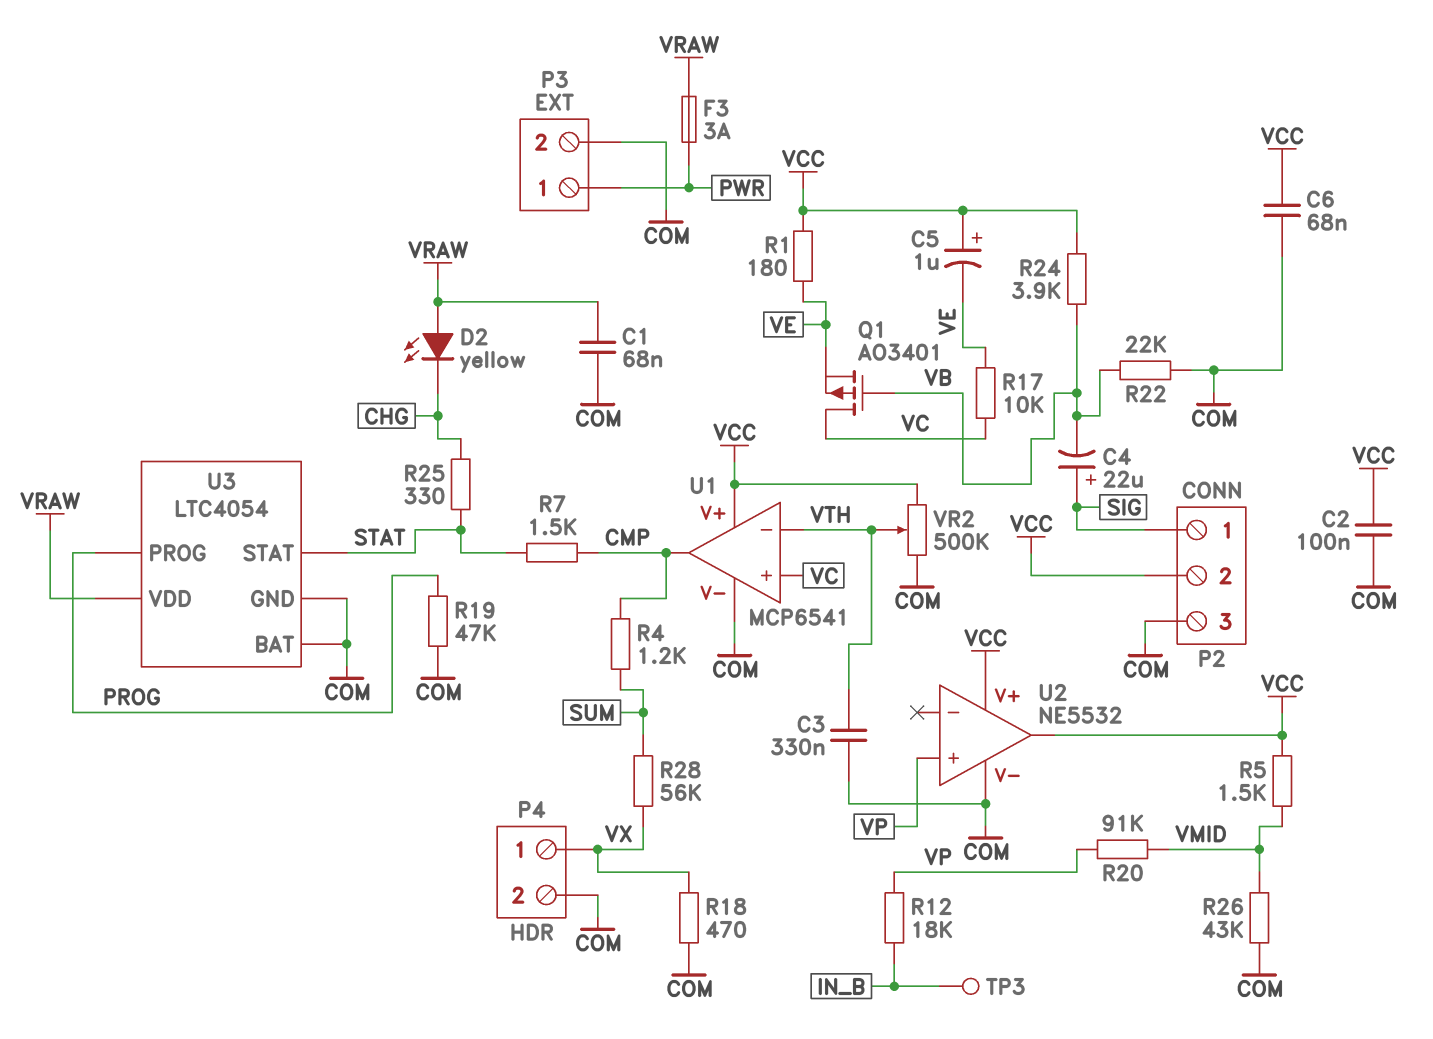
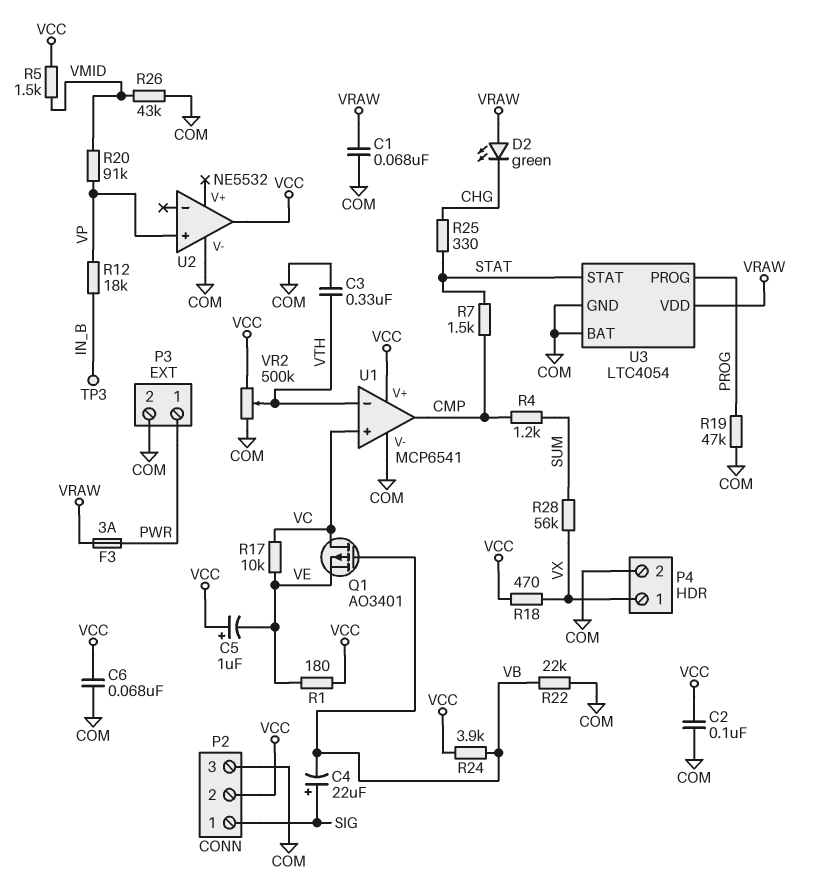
D2: LED yellow (A VRAW, K CHG) -> LED green (A VRAW, K CHG)
R18: 470 (COM, VX) -> 470 (VCC, VX)
U2 pin V+: VCC -> none

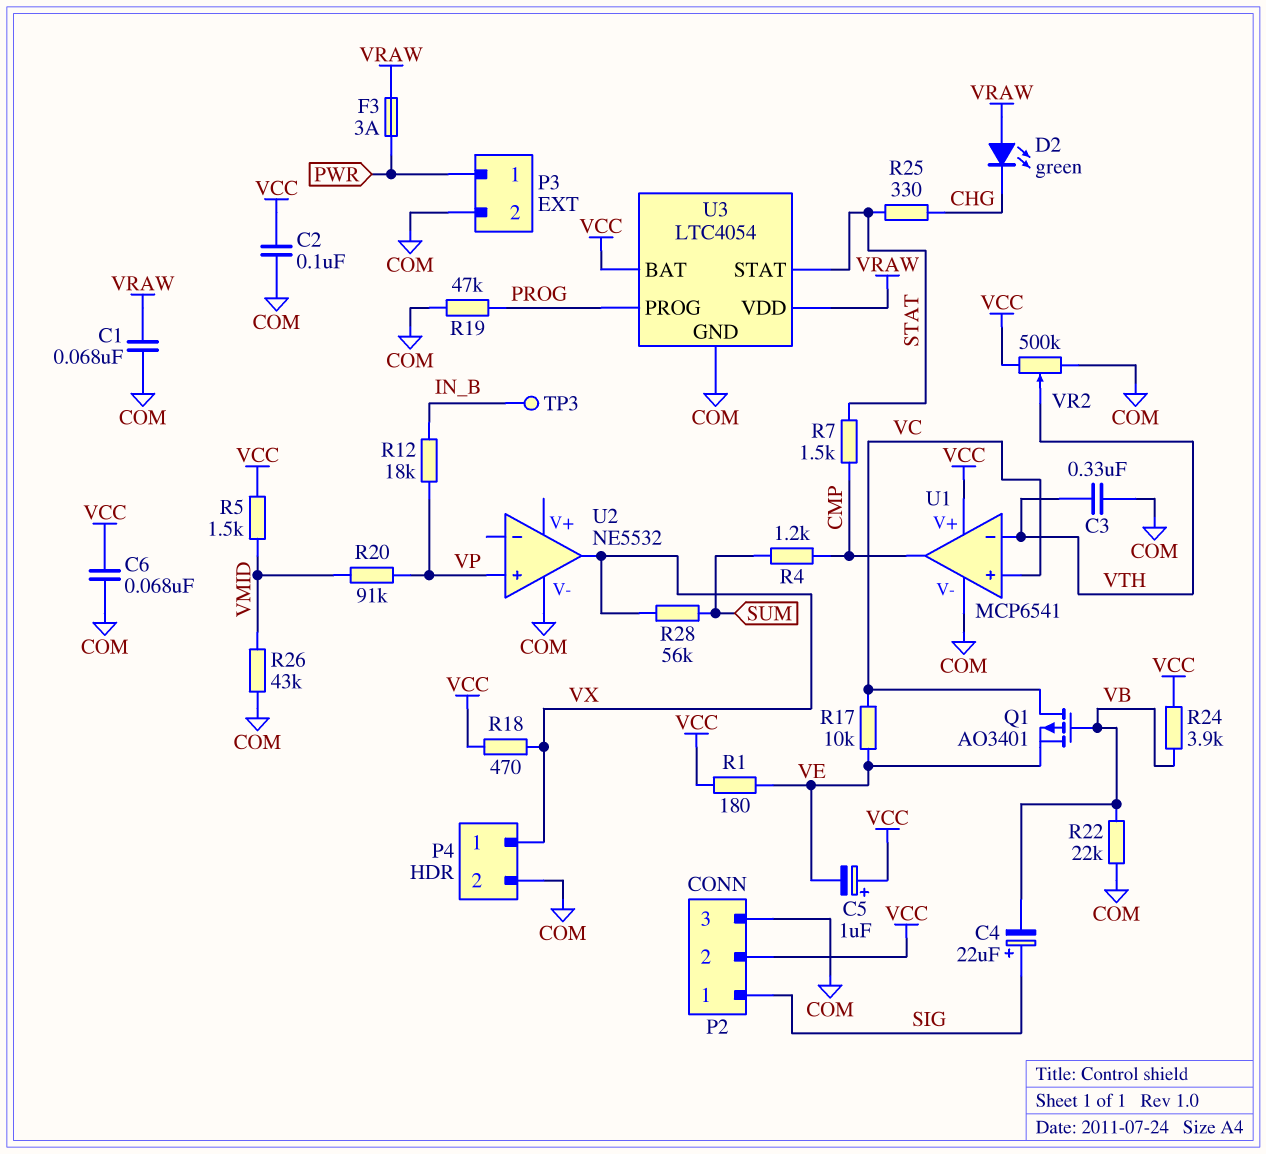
U2 pin out: VCC -> VX
U3 pin BAT: COM -> VCC

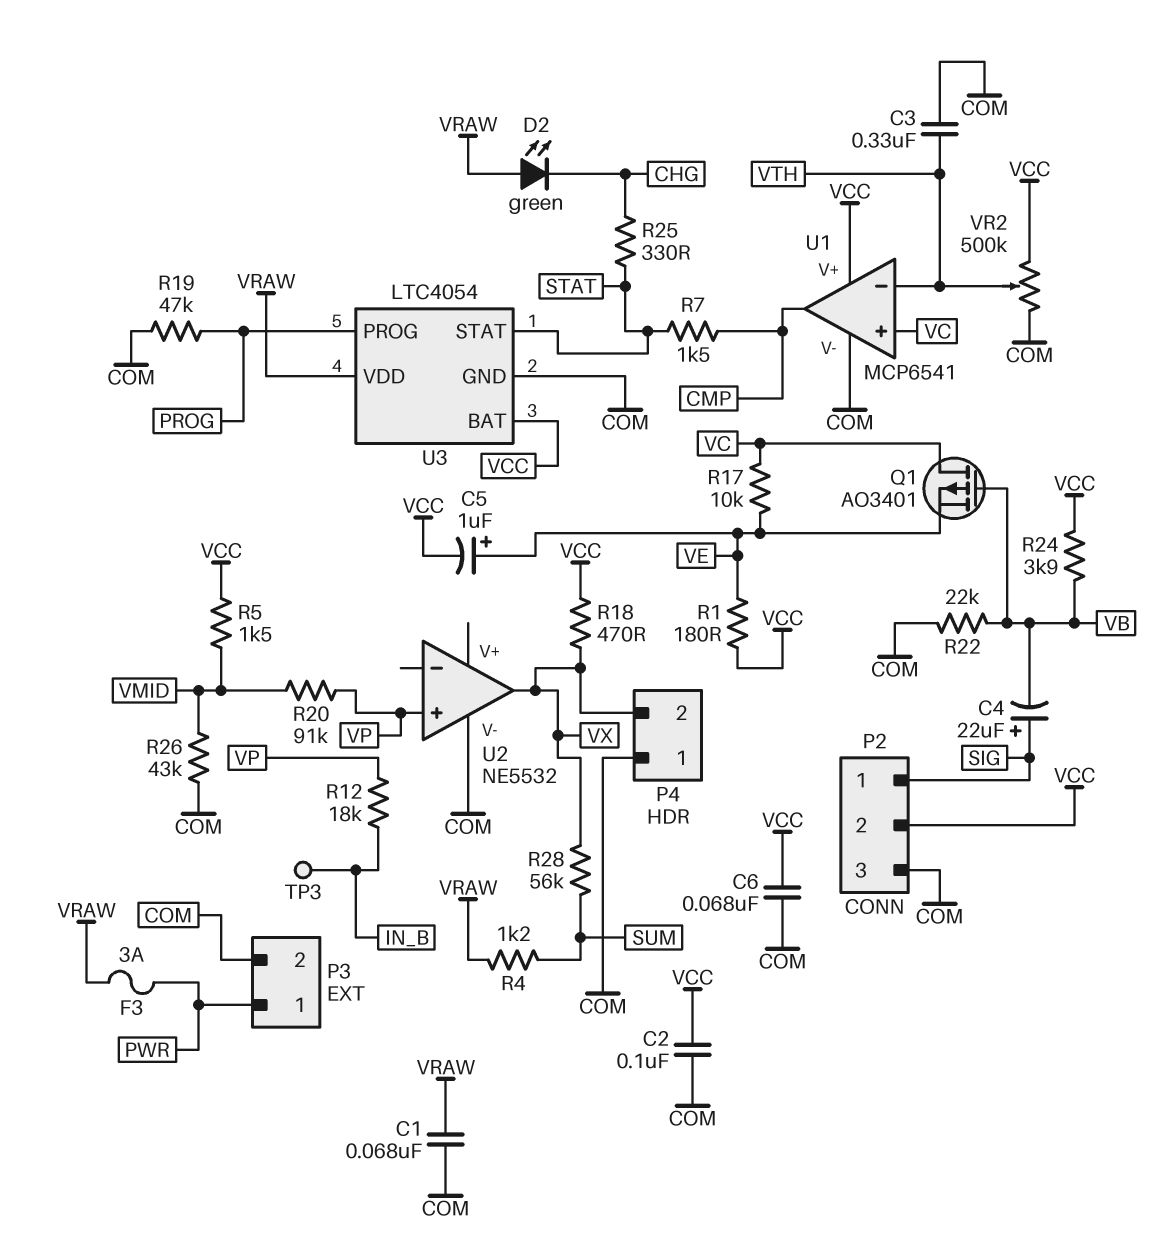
C5: 1uF (plus VCC, minus VE) -> 1uF (plus VE, minus VCC)
P4 pin 1: VX -> COM
P4 pin 2: COM -> VX
R4: 1.2k (CMP, SUM) -> 1.2k (SUM, VRAW)

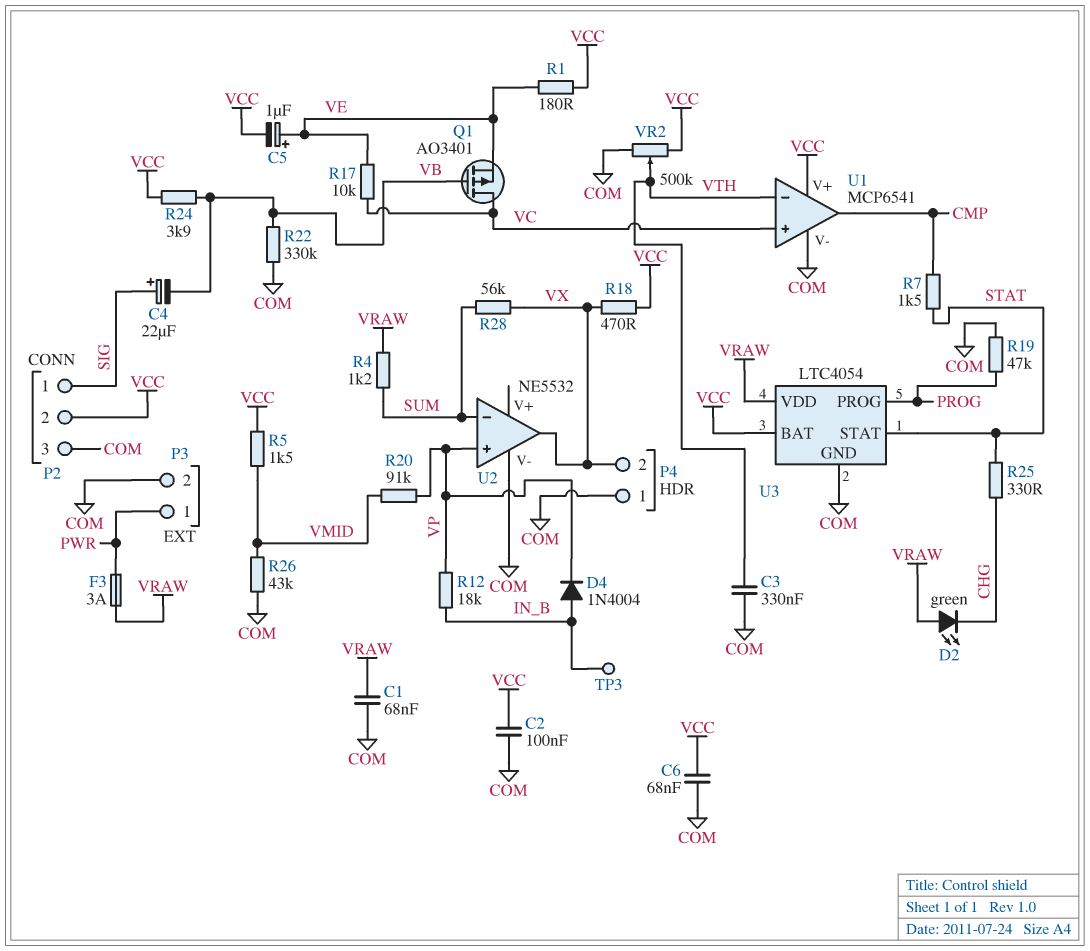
D4: none -> diode 1N4004 (A IN_B, K VP)
R22: 22k (COM, VB) -> 330k (COM, VB)
U2 pin in-: none -> SUM

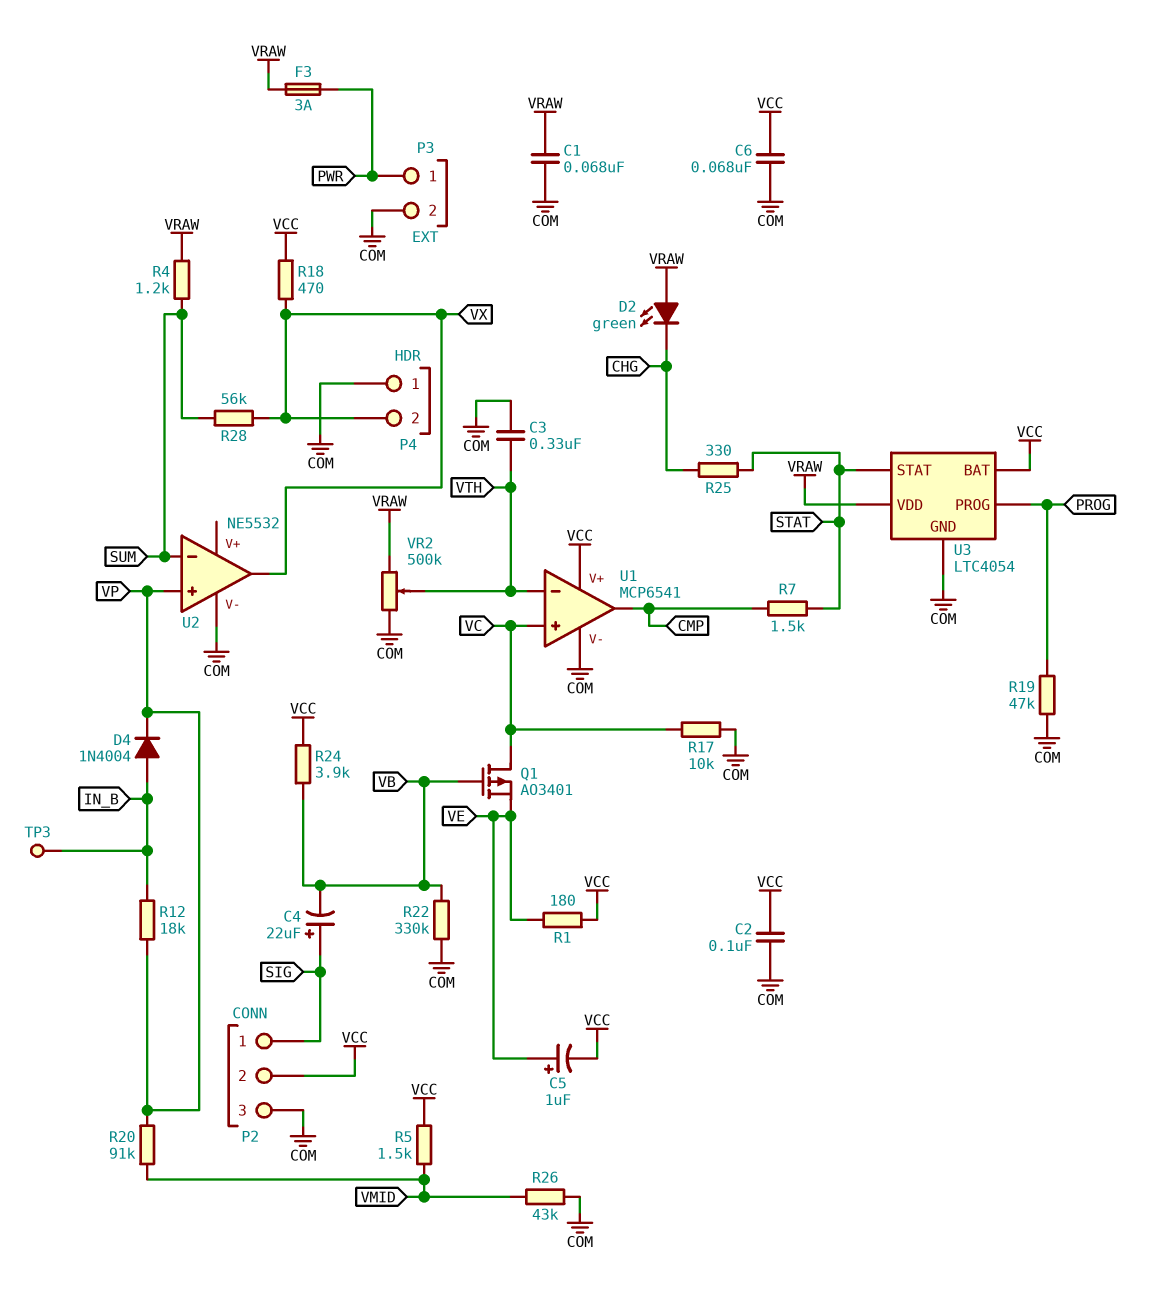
R17: 10k (VC, VE) -> 10k (COM, VC)
VR2: 500k (COM, VCC, wiper VTH) -> 500k (COM, VRAW, wiper VTH)

